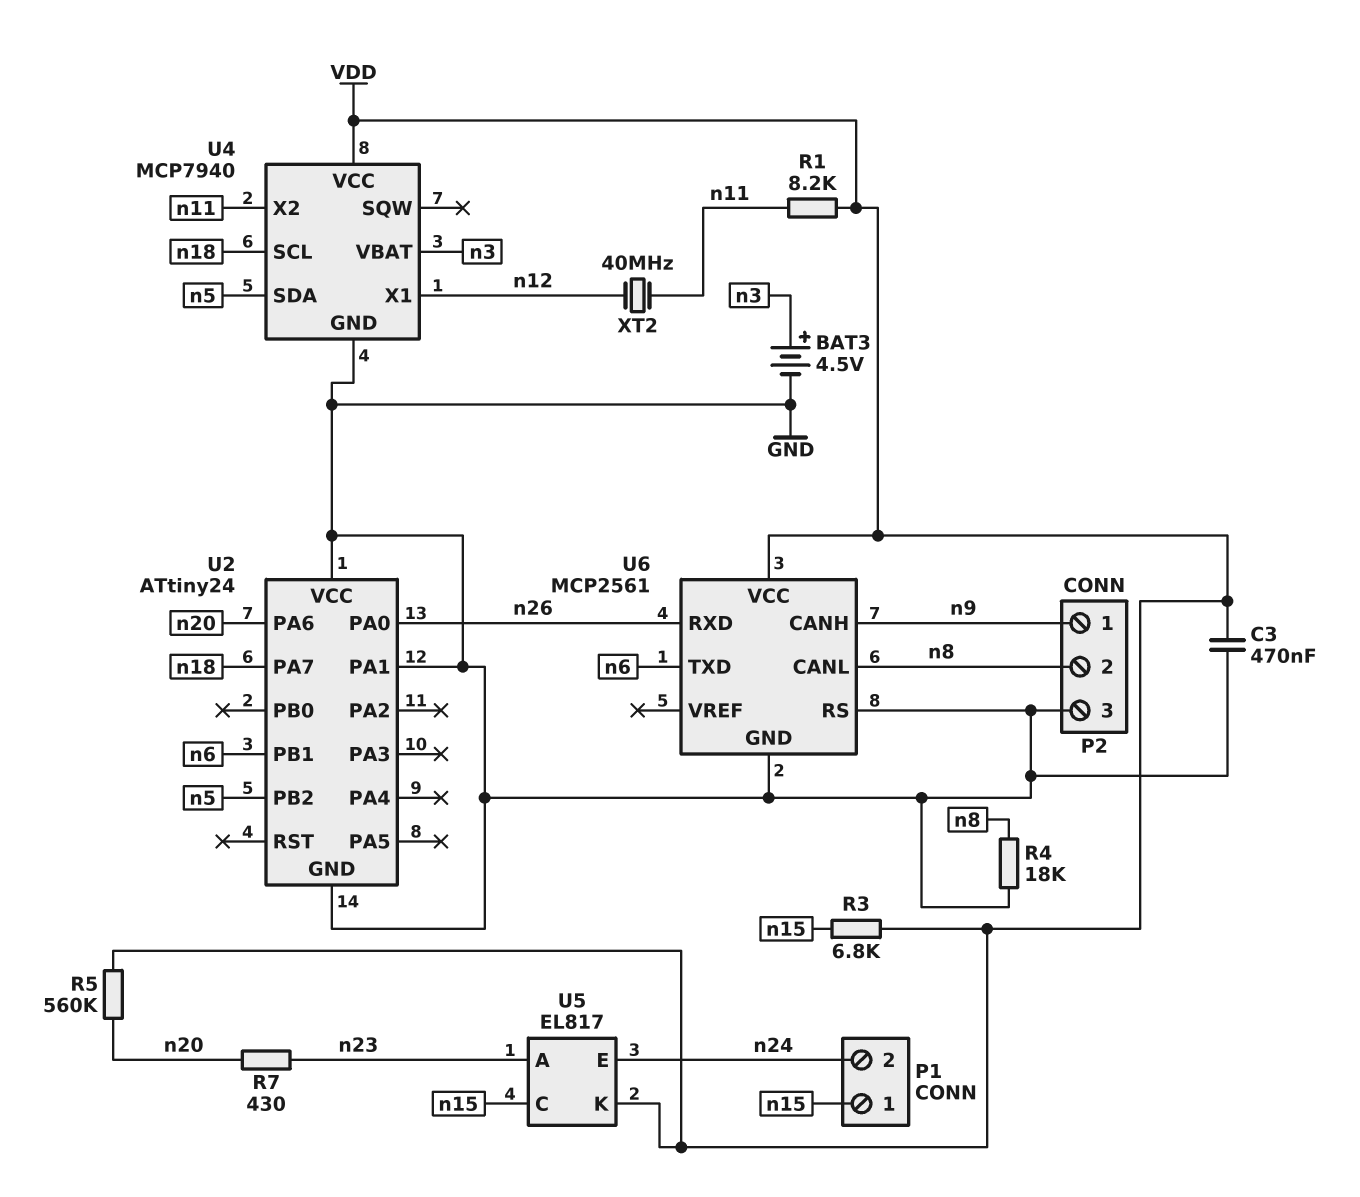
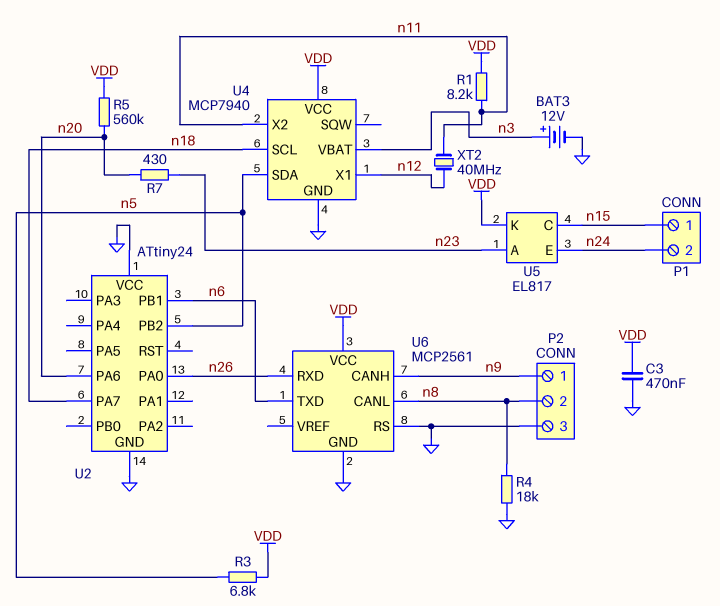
BAT3: 4.5V (plus n3, minus GND) -> 12V (plus n3, minus GND)
R3: 6.8k (VDD, n15) -> 6.8k (VDD, n5)
U2 pin PA1: GND -> none

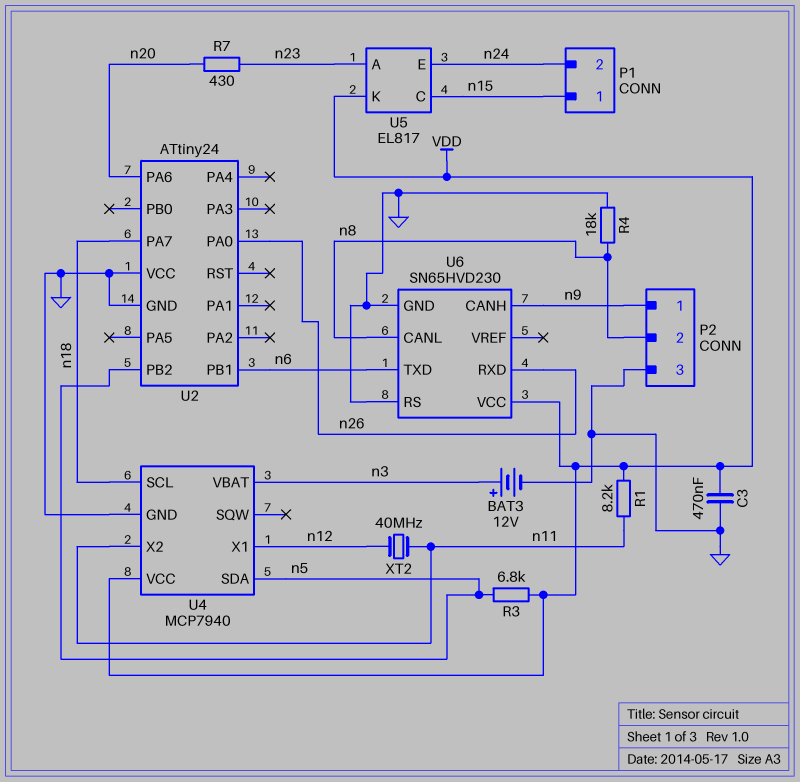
R5: 560k (VDD, n20) -> none
U6: MCP2561 -> SN65HVD230

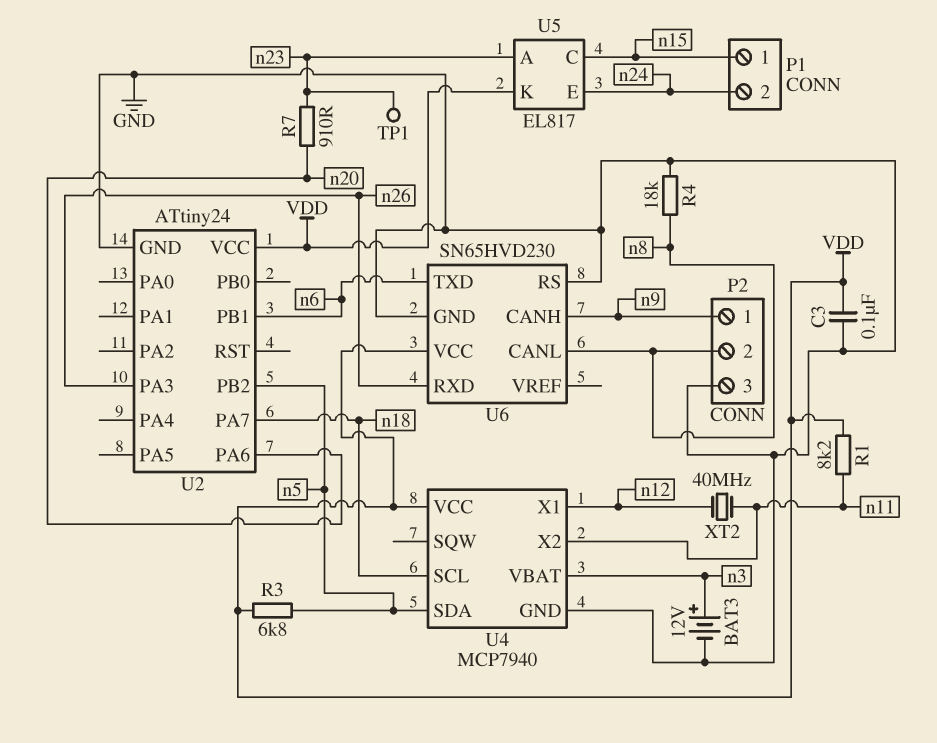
C3: 470nF (GND, VDD) -> 100nF (GND, VDD)
R7: 430 (n20, n23) -> 910 (n20, n23)
TP1: none -> test point (n23)
U2 pin PA0: n26 -> none
U2 pin PA3: none -> n26
U2 pin VCC: GND -> VDD

